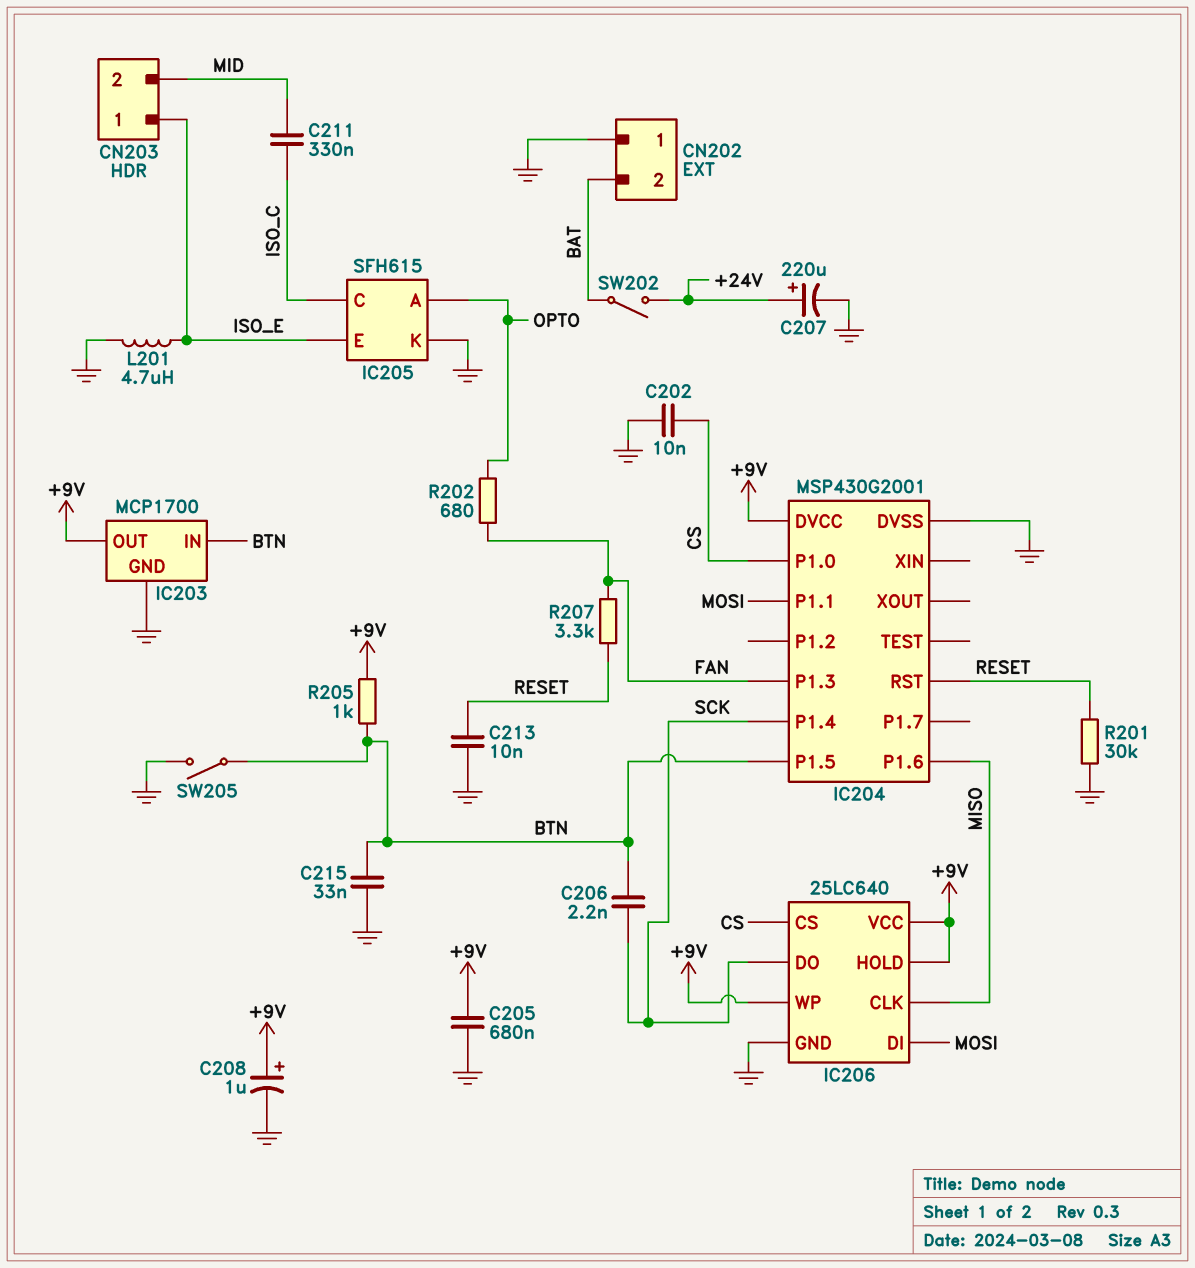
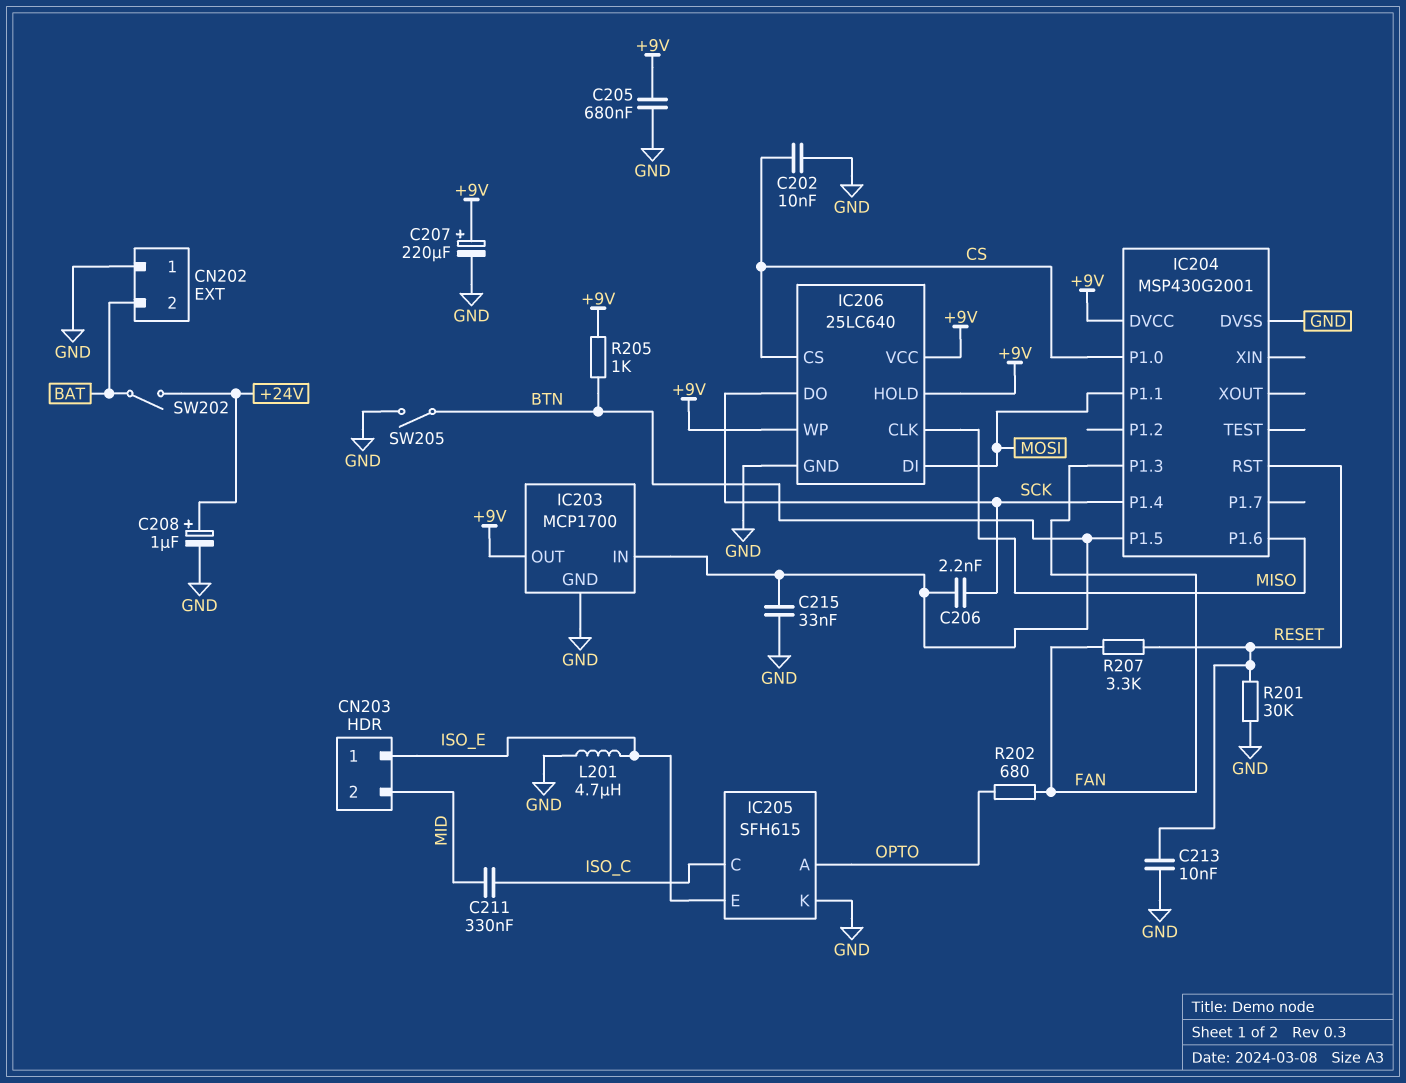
C207: 220uF (plus +24V, minus GND) -> 220uF (plus +9V, minus GND)
C208: 1uF (plus +9V, minus GND) -> 1uF (plus +24V, minus GND)

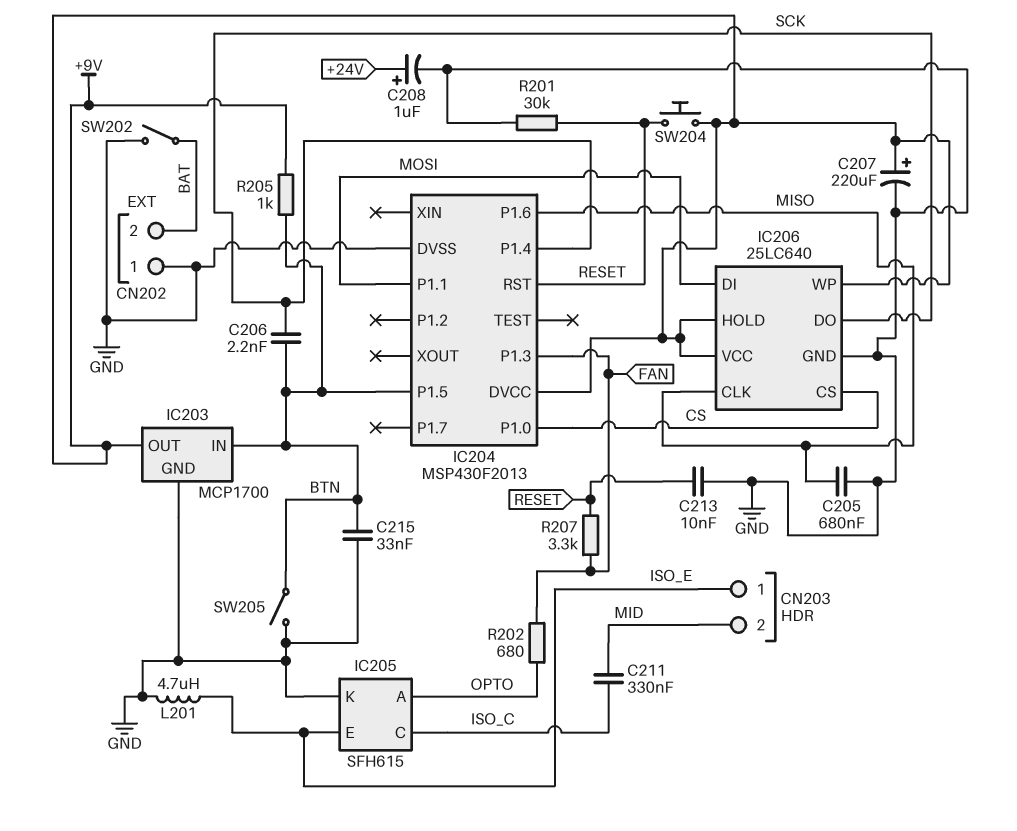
C202: 10nF (CS, GND) -> none
C205: 680nF (+9V, GND) -> 680nF (GND, MISO)
IC204: MSP430G2001 -> MSP430F2013
SW202: switch (+24V, BAT) -> switch (BAT, GND)
SW204: none -> button (+9V, RESET)

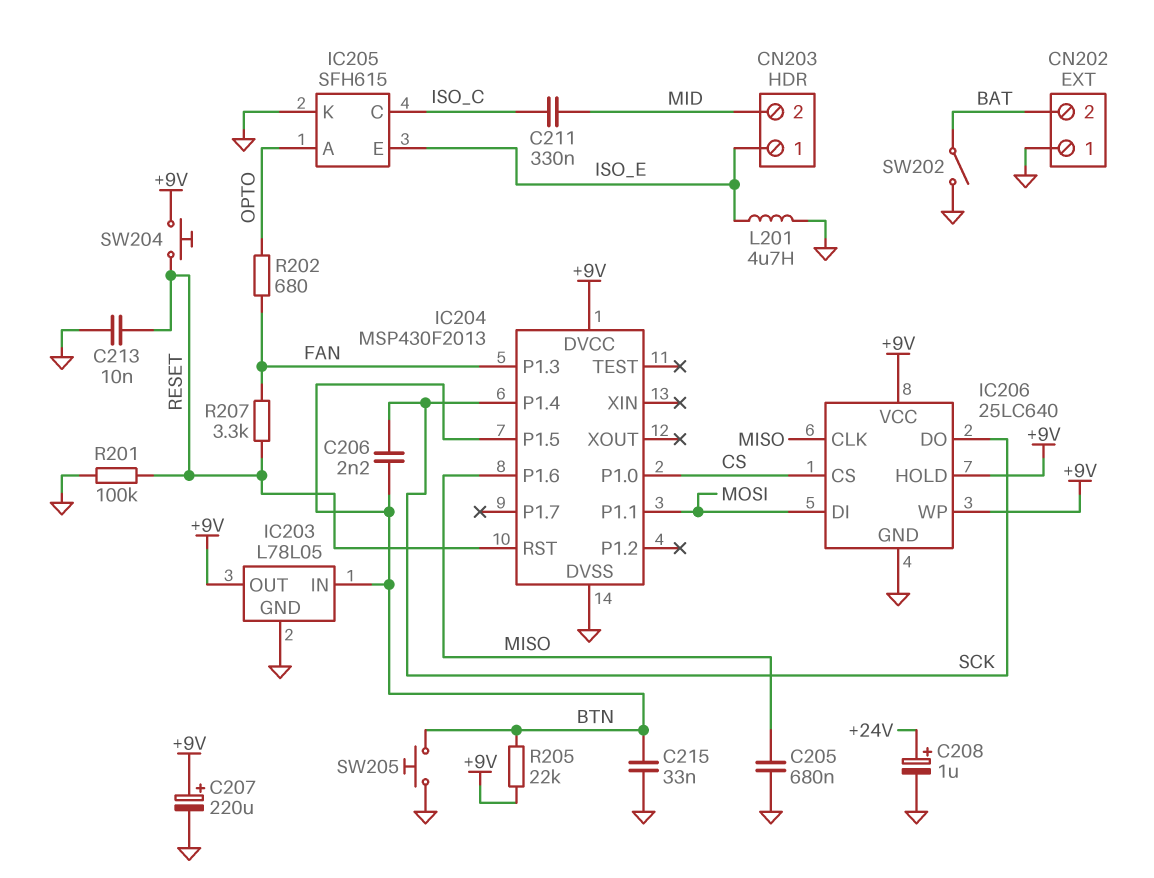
IC203: MCP1700 -> L78L05
R201: 30k (GND, RESET) -> 100k (GND, RESET)
R205: 1k (+9V, BTN) -> 22k (+9V, BTN)
SW205: switch (BTN, GND) -> button (BTN, GND)

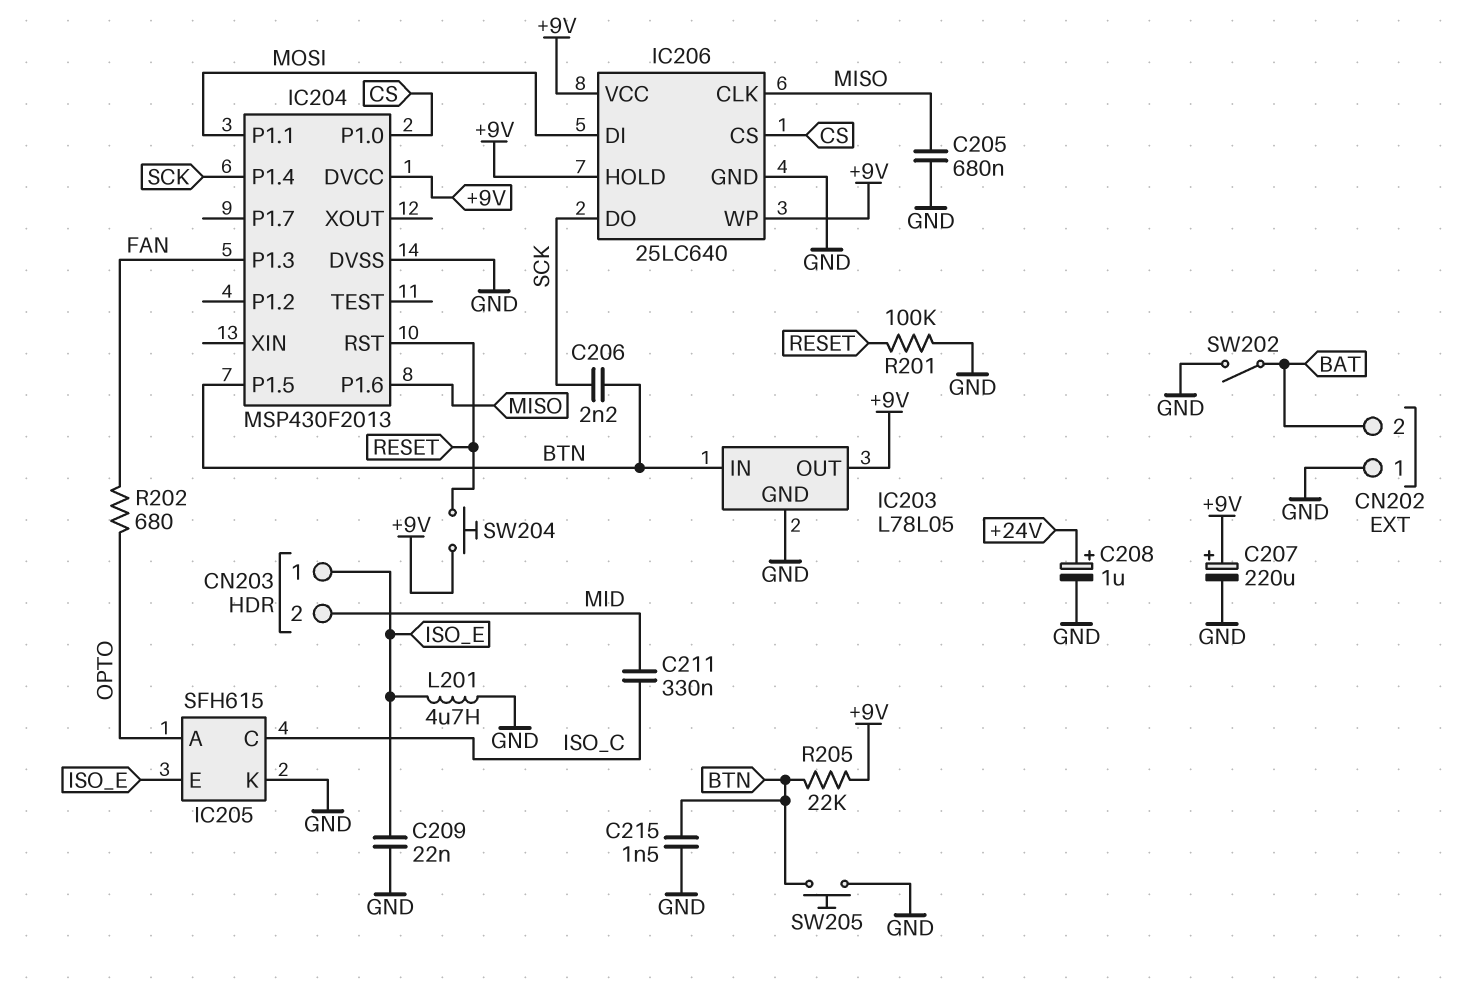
C209: none -> 22nF (GND, ISO_E)
C213: 10nF (GND, RESET) -> none
C215: 33nF (BTN, GND) -> 1.5nF (BTN, GND)
R207: 3.3k (FAN, RESET) -> none

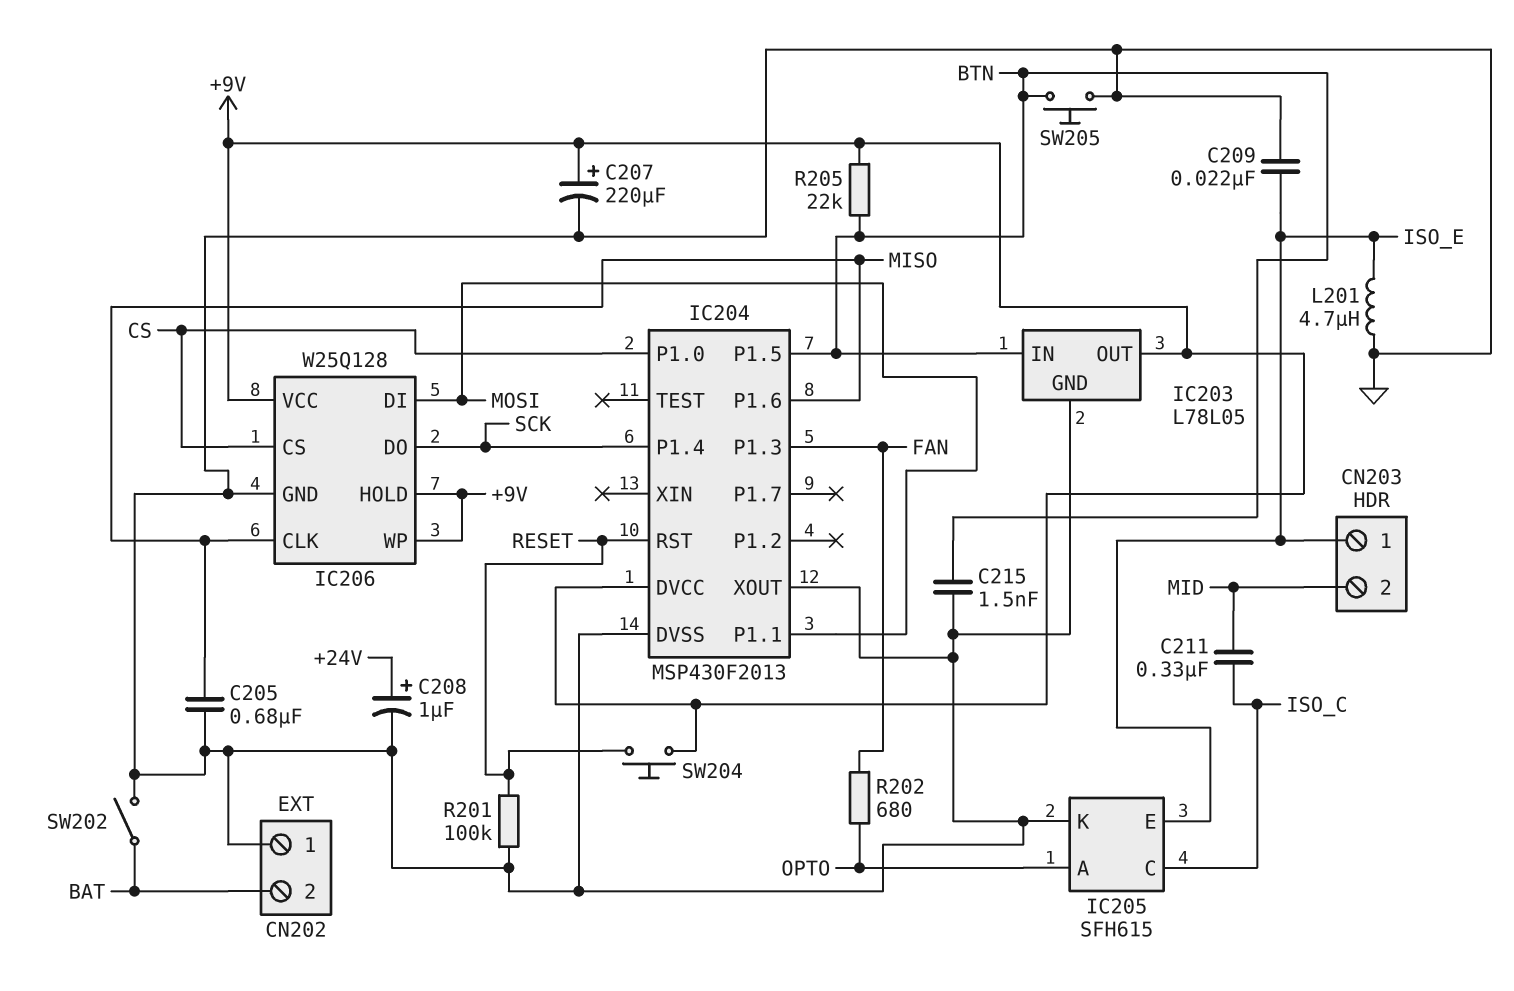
C206: 2.2nF (BTN, SCK) -> none
IC204 pin XOUT: none -> GND
IC206: 25LC640 -> W25Q128

